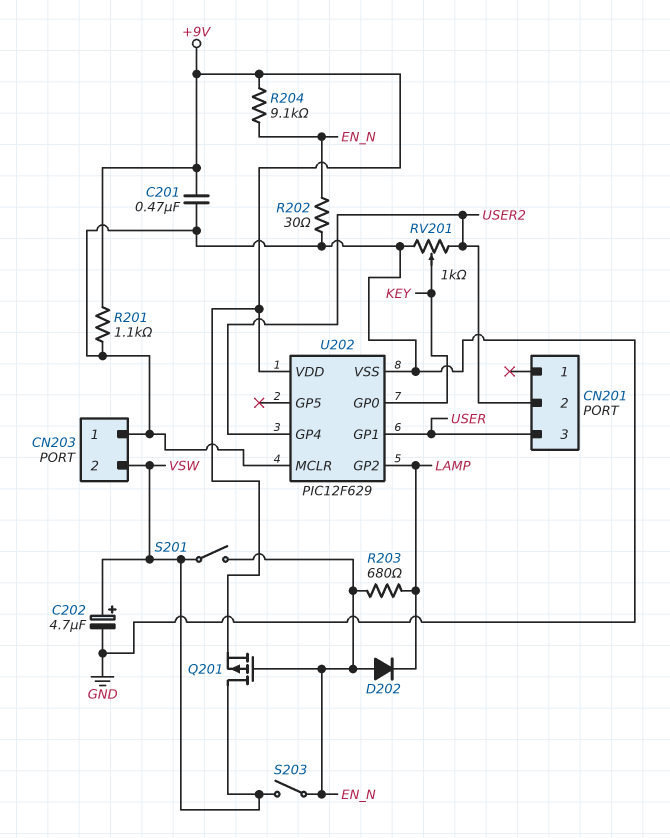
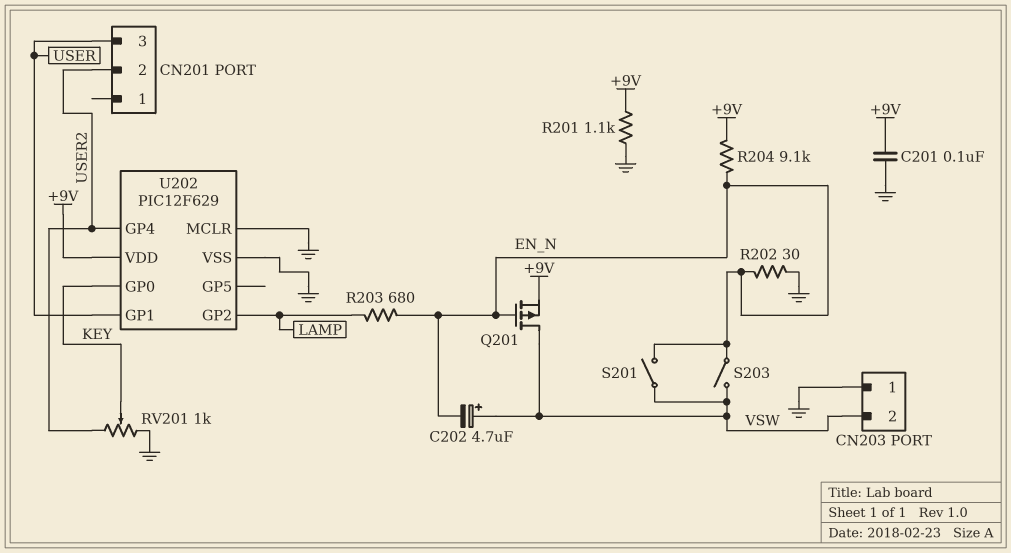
C201: 470nF (+9V, GND) -> 100nF (+9V, GND)
C202: 4.7uF (plus VSW, minus GND) -> 4.7uF (plus VSW, minus EN_N)
D202: diode (A EN_N, K LAMP) -> none

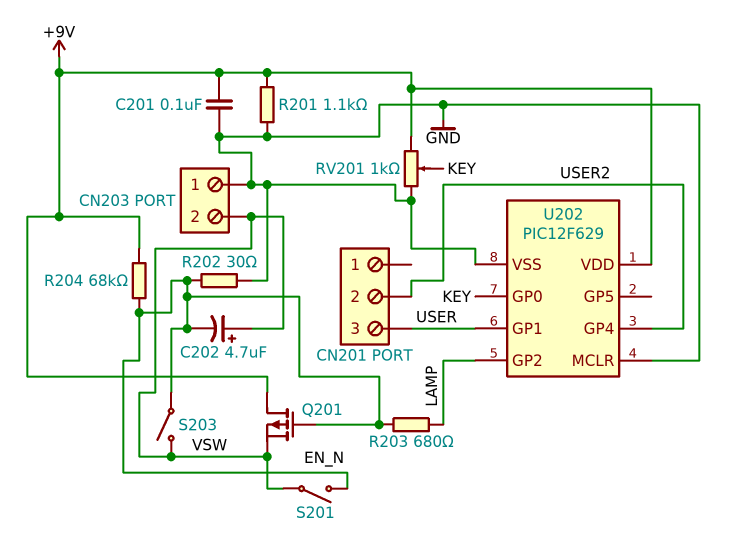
Q201: PMOS (G EN_N, D VSW, S +9V) -> PMOS (G EN_N, D +9V, S VSW)
R204: 9.1k (+9V, EN_N) -> 68k (+9V, EN_N)
RV201: 1k (GND, USER2, wiper KEY) -> 1k (+9V, GND, wiper KEY)

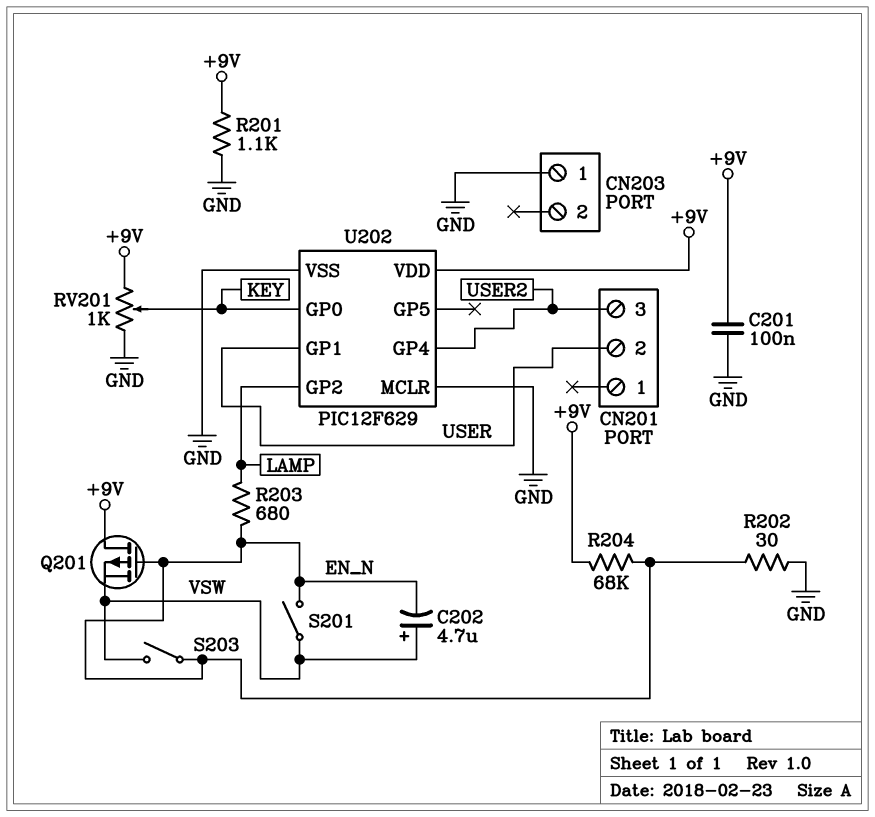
CN201 pin 2: USER2 -> USER
CN201 pin 3: USER -> USER2
CN203 pin 2: VSW -> none

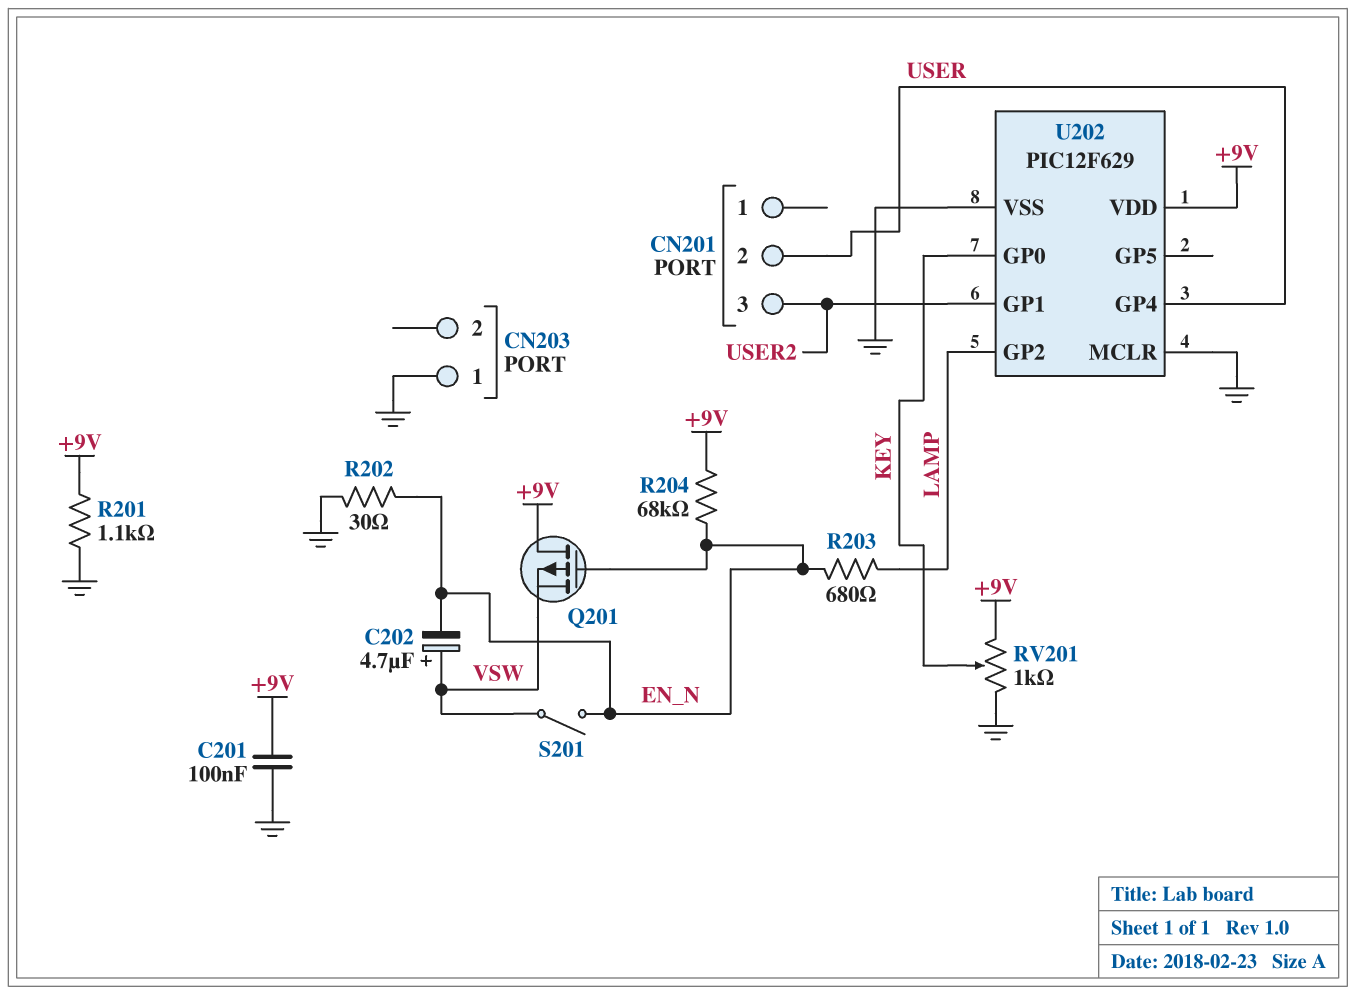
S203: switch (EN_N, VSW) -> none
U202 pin GP1: USER -> USER2
U202 pin GP4: USER2 -> USER

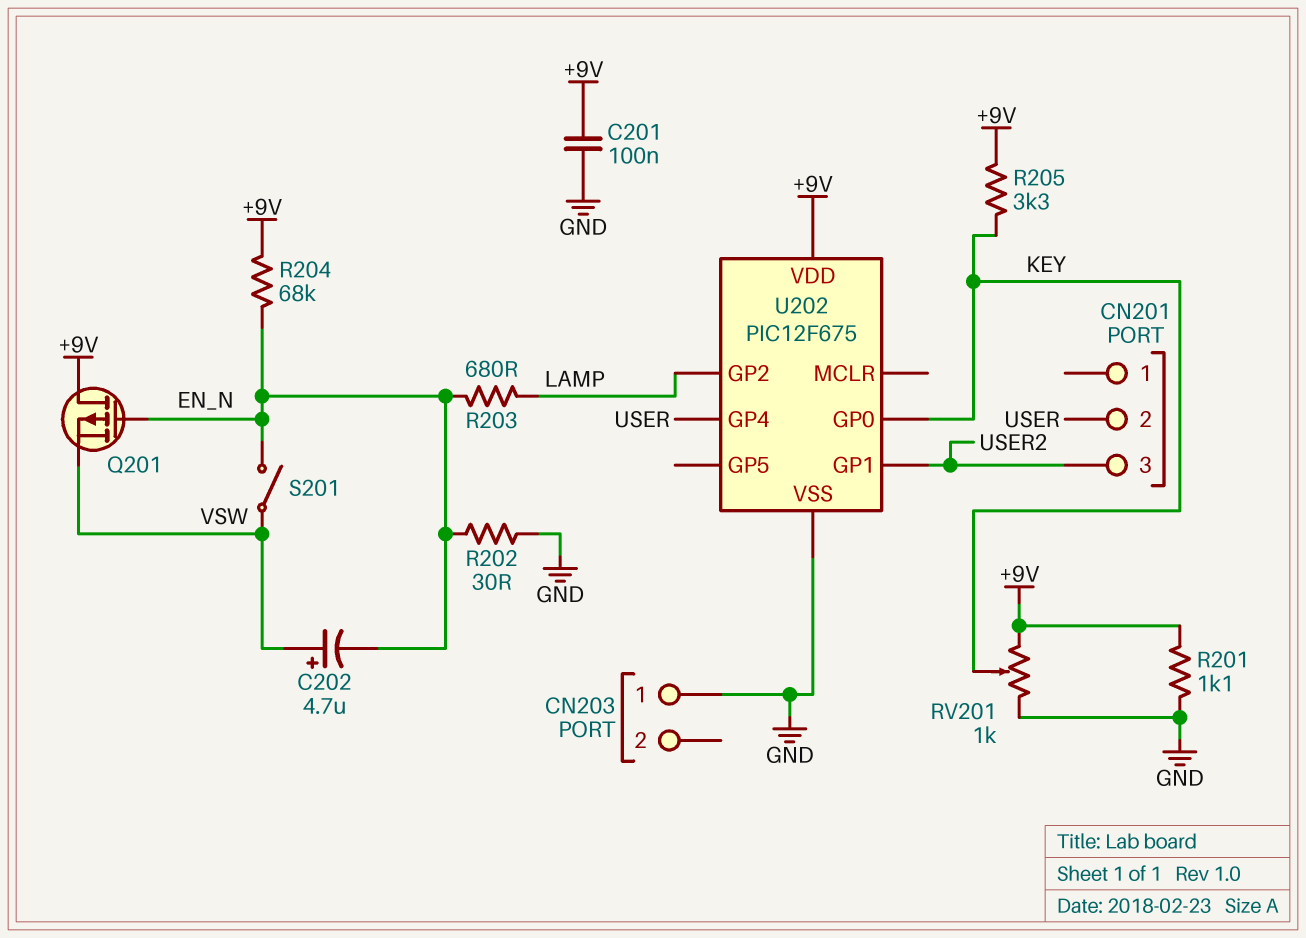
R205: none -> 3.3k (+9V, KEY)
U202: PIC12F629 -> PIC12F675
U202 pin MCLR: GND -> none

